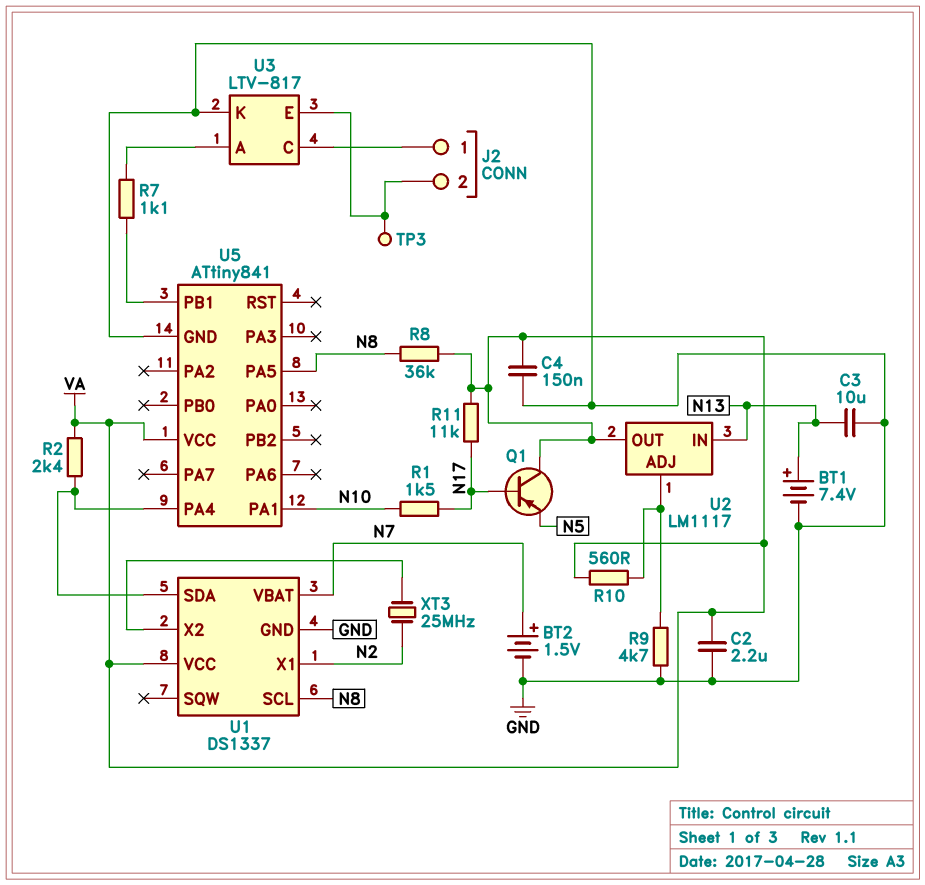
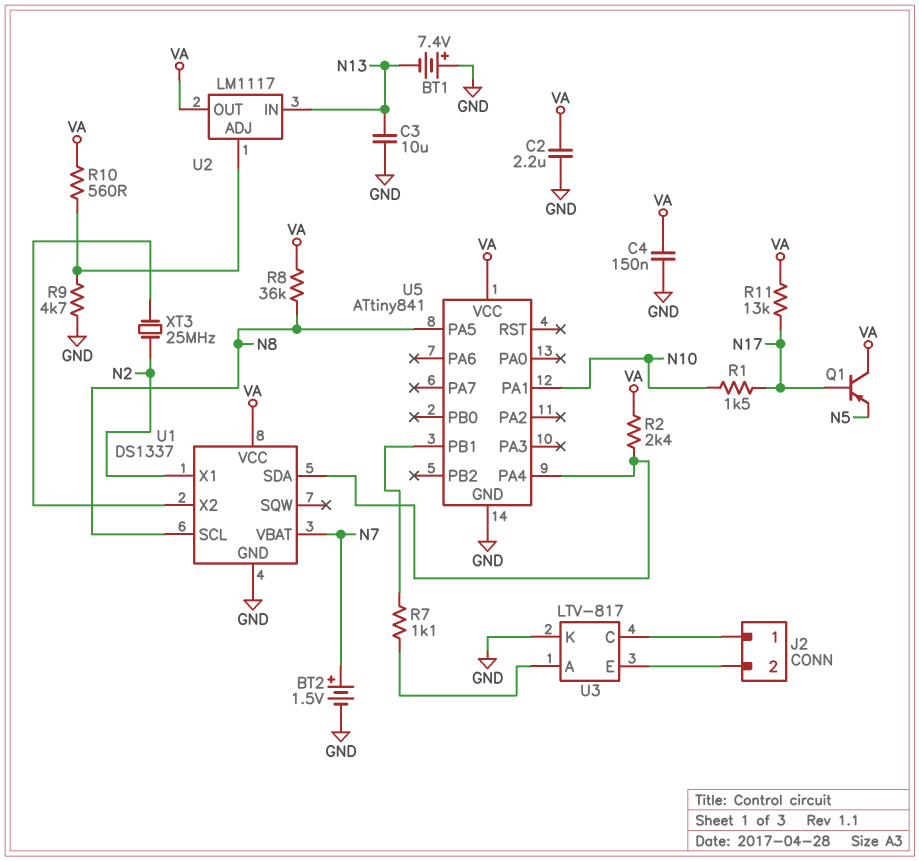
BT1: 7.4V (plus N13, minus GND) -> 7.4V (plus GND, minus N13)
R11: 11k (N17, VA) -> 13k (N17, VA)
TP3: test point (J2/2) -> none

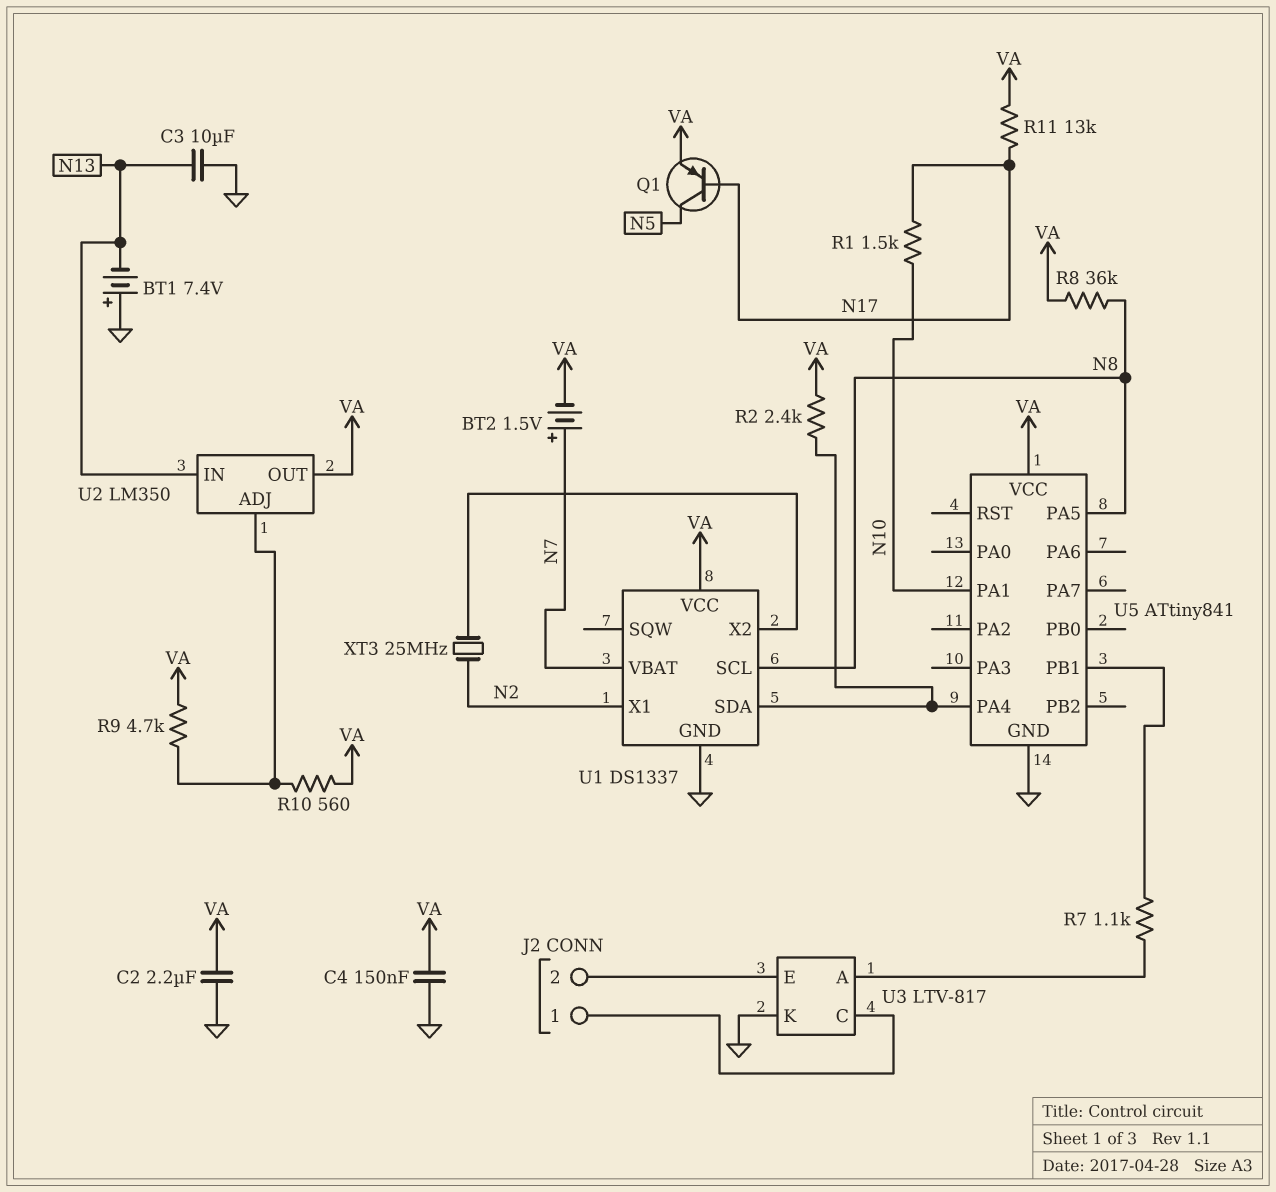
BT2: 1.5V (plus N7, minus GND) -> 1.5V (plus N7, minus VA)
Q1: PNP (B N17, C VA, E N5) -> PNP (B N17, C N5, E VA)
R9: 4.7k (GND, U2/ADJ) -> 4.7k (U2/ADJ, VA)
U2: LM1117 -> LM350

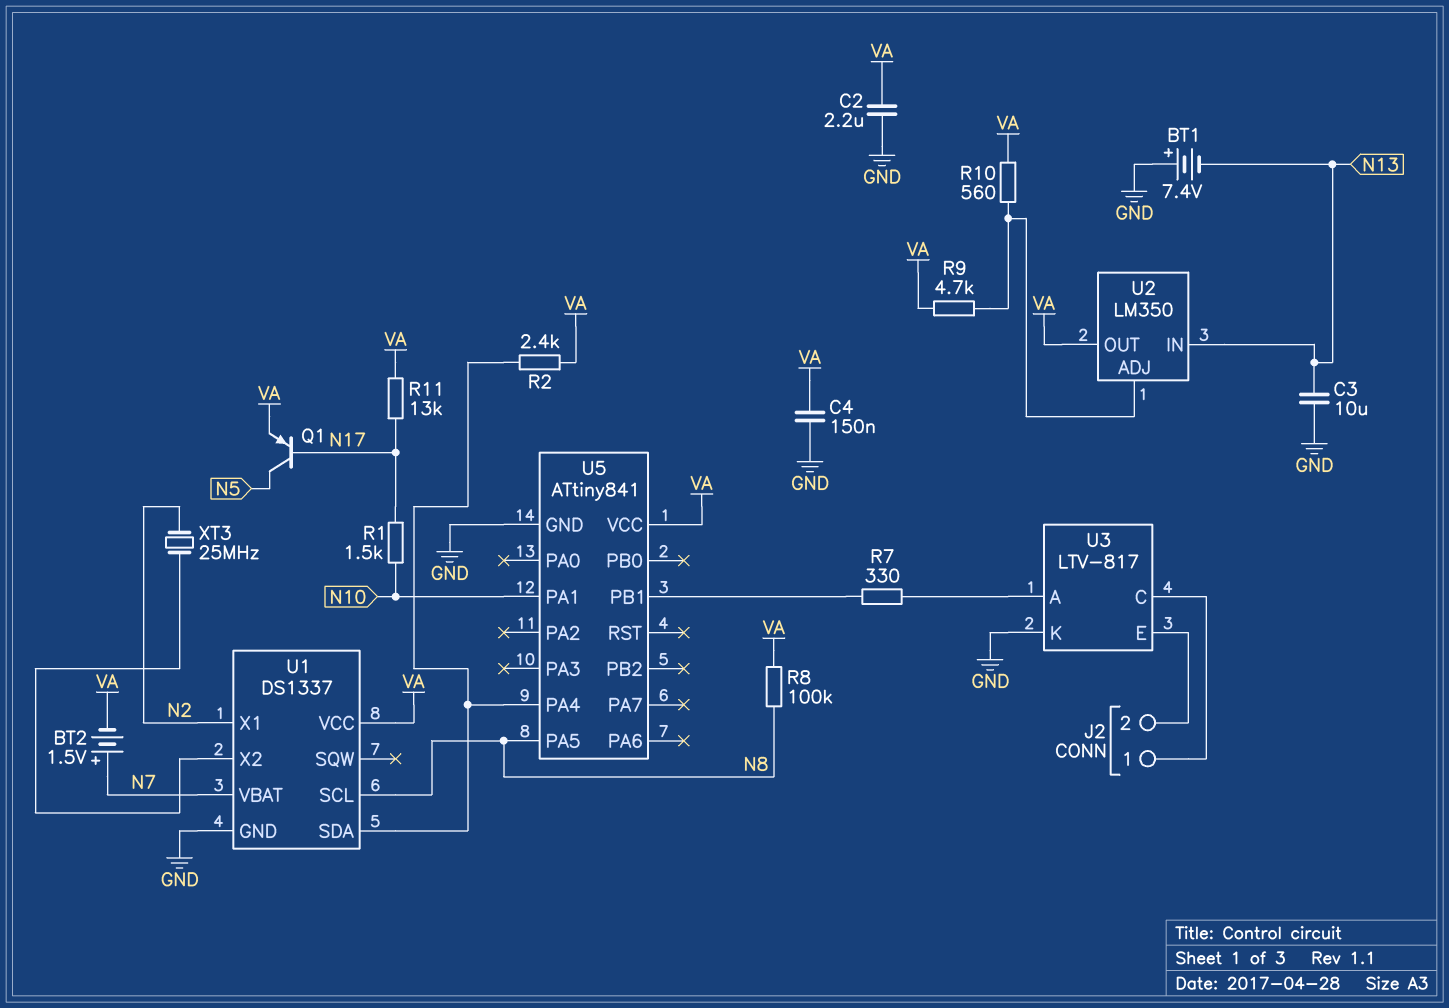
R7: 1.1k (U3/A, U5/PB1) -> 330 (U3/A, U5/PB1)
R8: 36k (N8, VA) -> 100k (N8, VA)

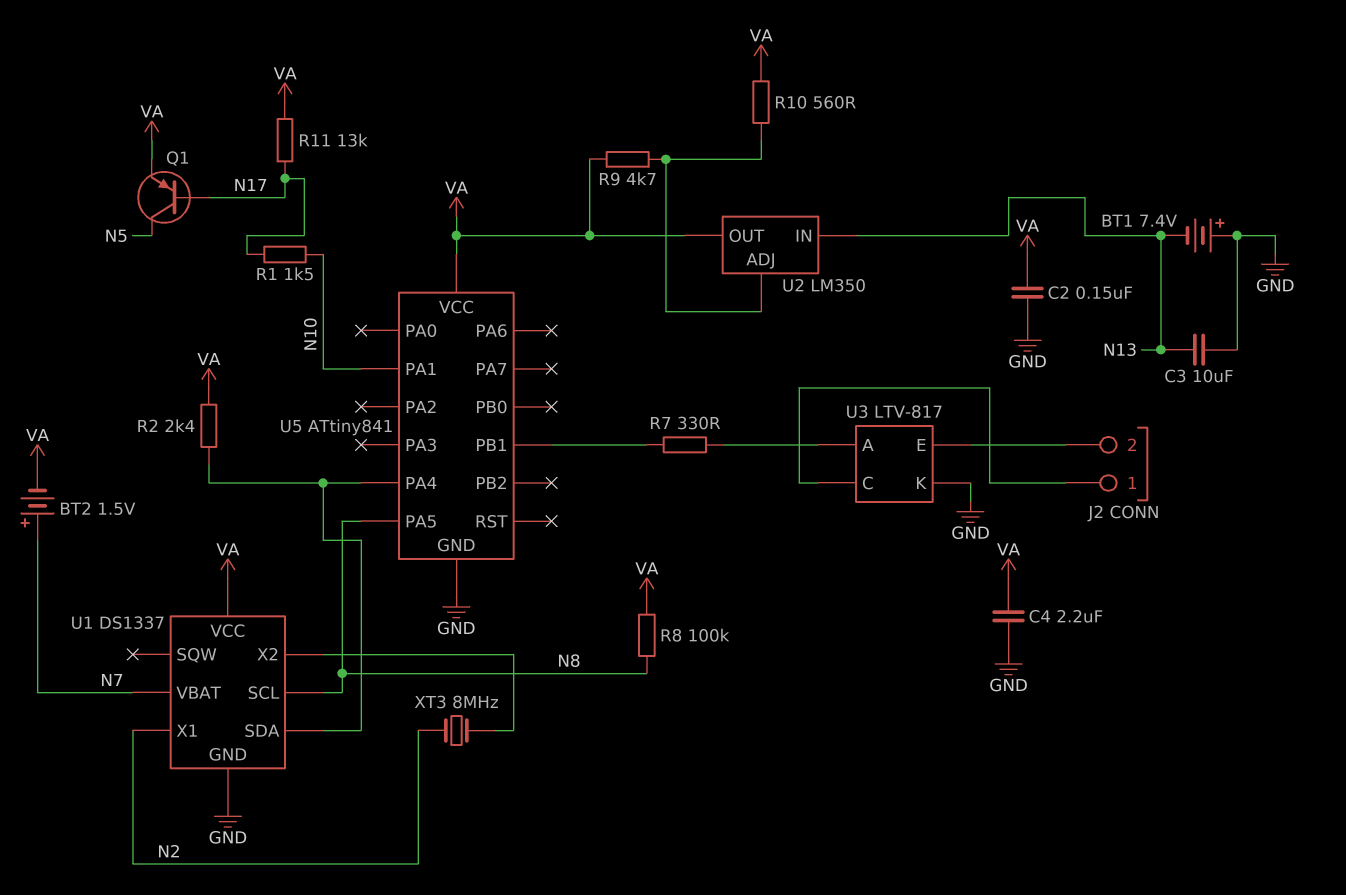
C2: 2.2uF (GND, VA) -> 150nF (GND, VA)
C4: 150nF (GND, VA) -> 2.2uF (GND, VA)
XT3: 25MHz (N2, U1/X2) -> 8MHz (N2, U1/X2)

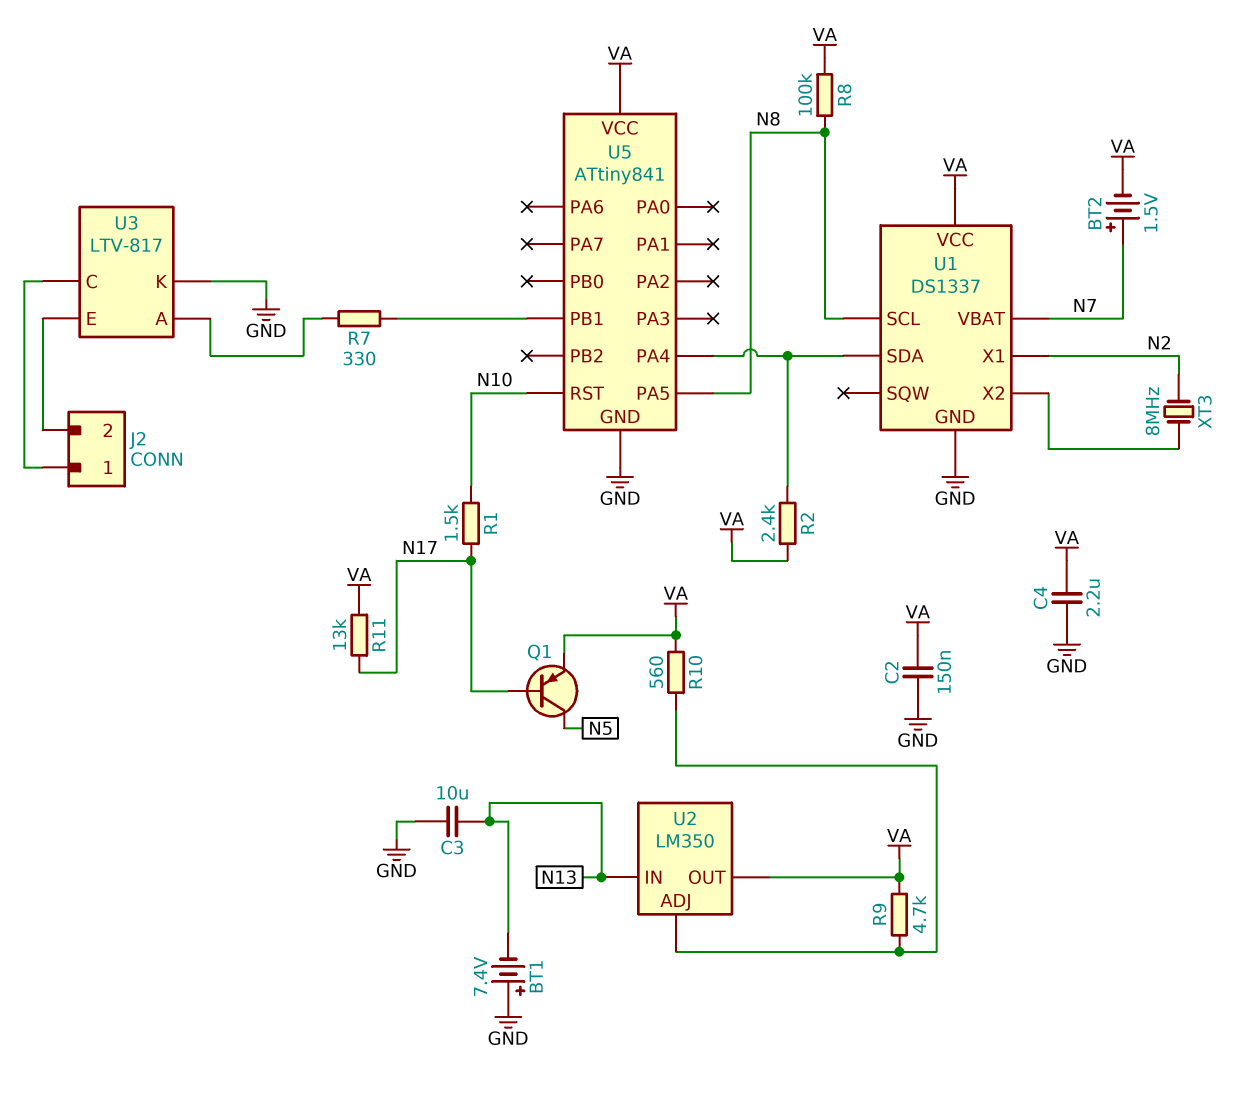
U5 pin PA1: N10 -> none
U5 pin RST: none -> N10

